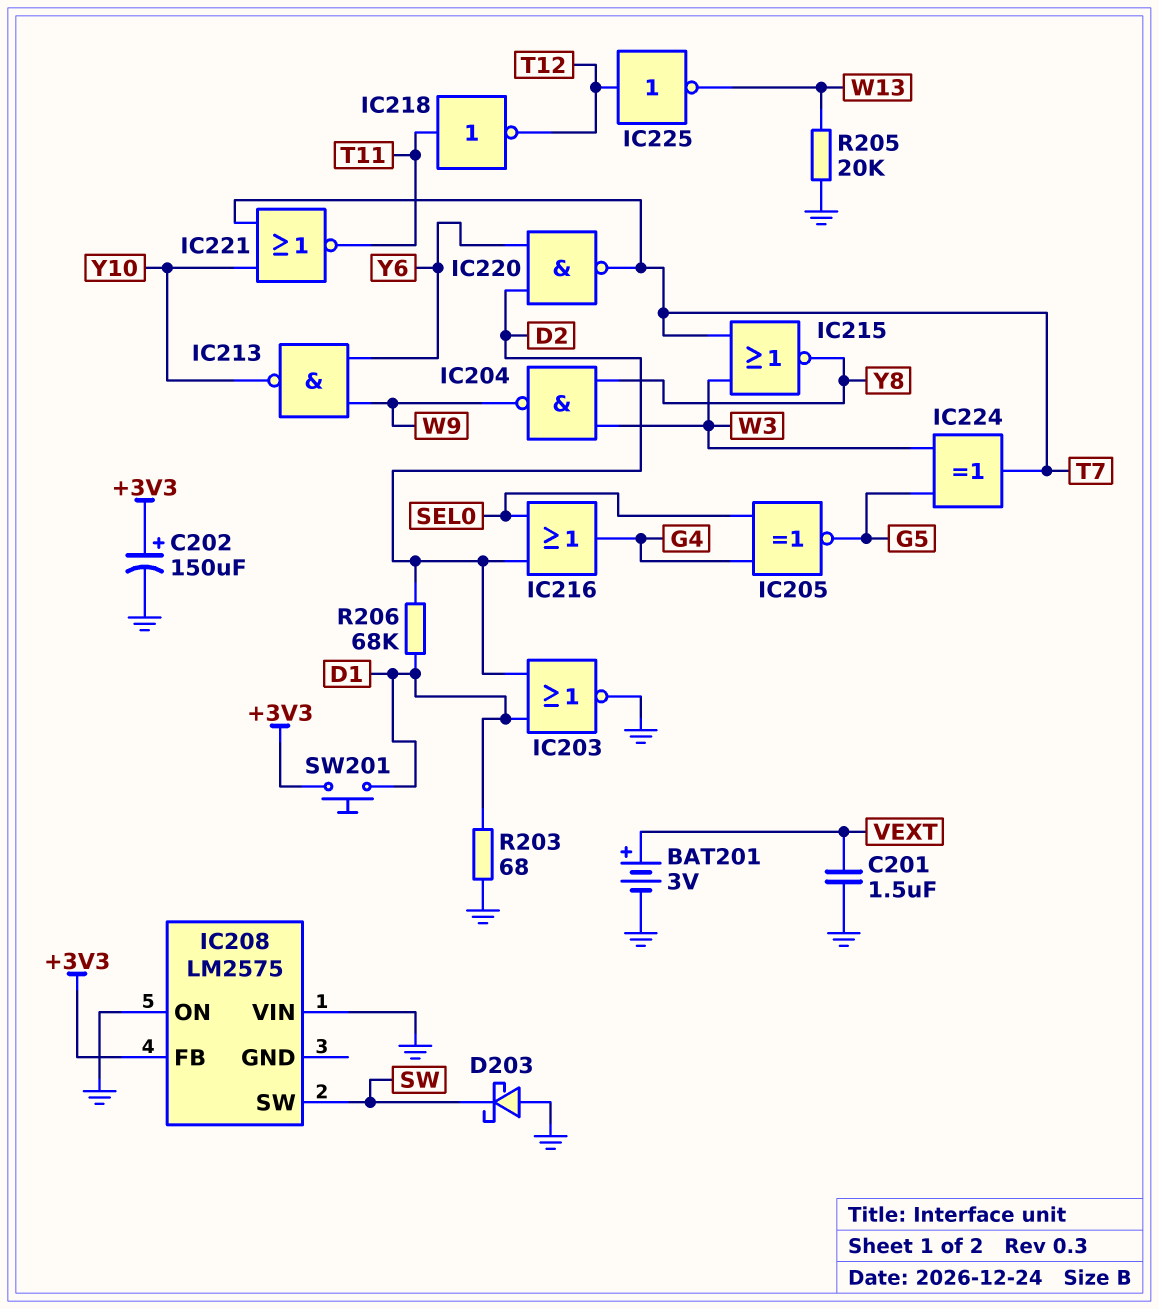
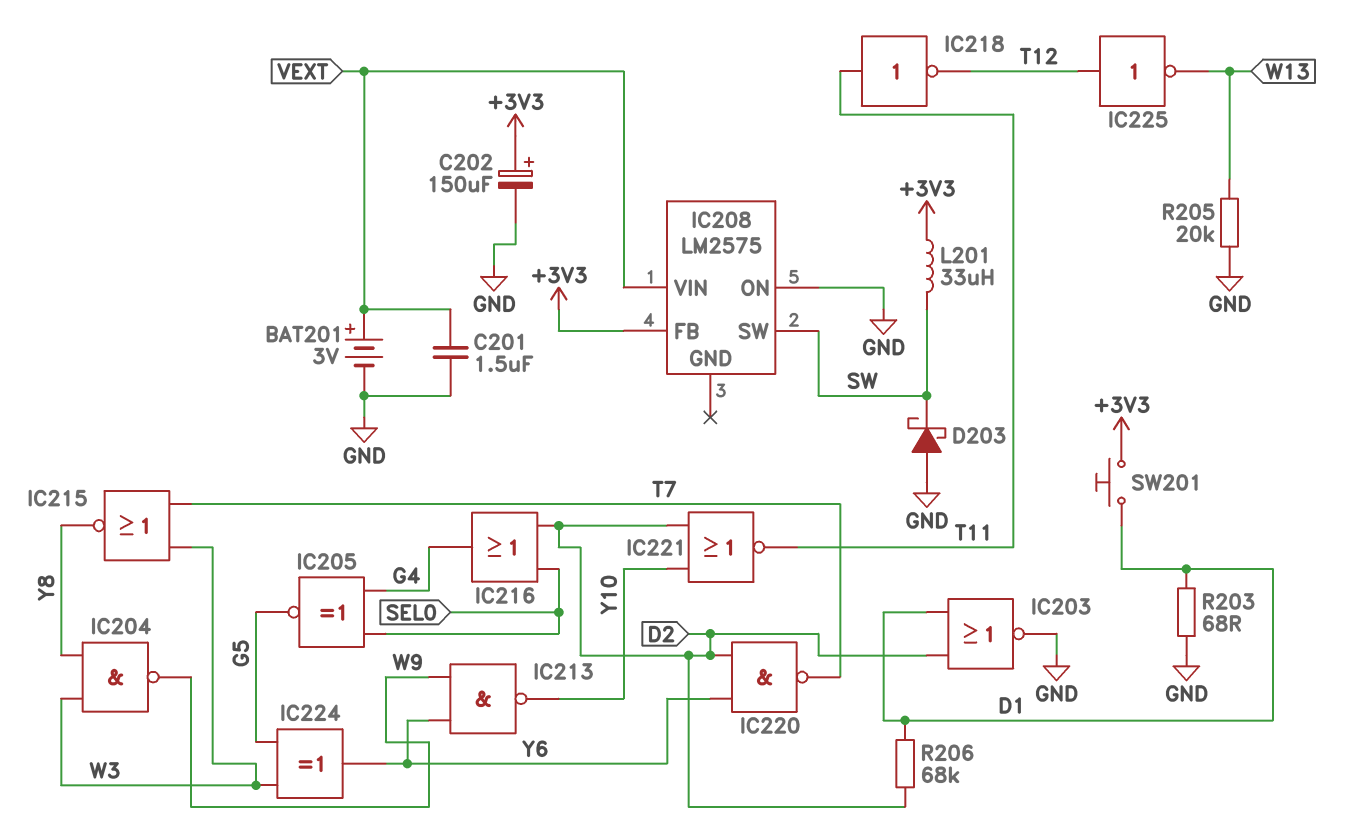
IC208 pin VIN: GND -> VEXT
IC221: NOR (in T7, in Y10, out T11) -> NOR (in D2, in Y10, out T11)
IC224: XOR (in G5, in W3, out T7) -> XOR (in G5, in W3, out Y6)
L201: none -> 33uH (+3V3, SW)

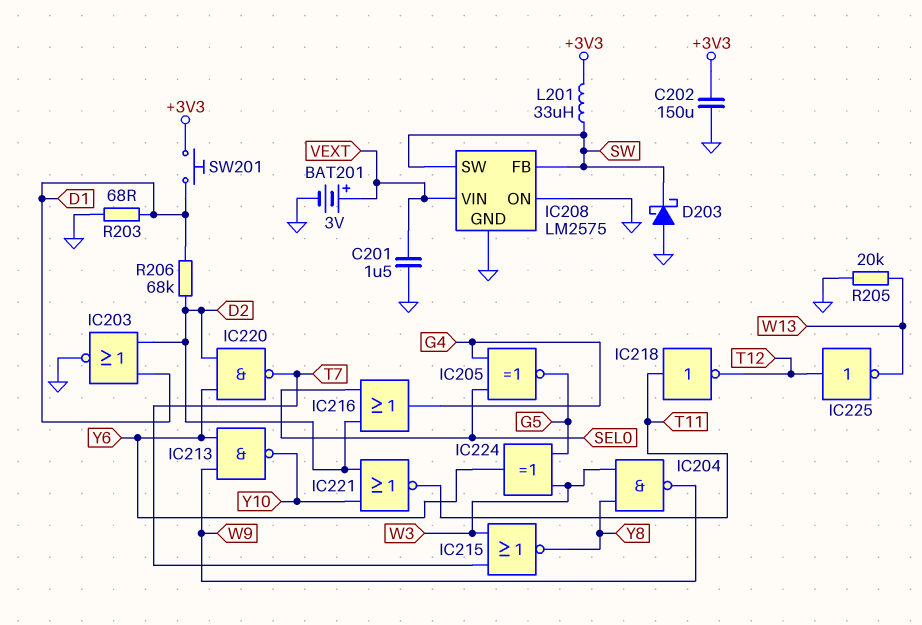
C202: 150uF (plus +3V3, minus GND) -> 150uF (+3V3, GND)
IC208 pin FB: +3V3 -> SW
IC208 pin GND: none -> GND

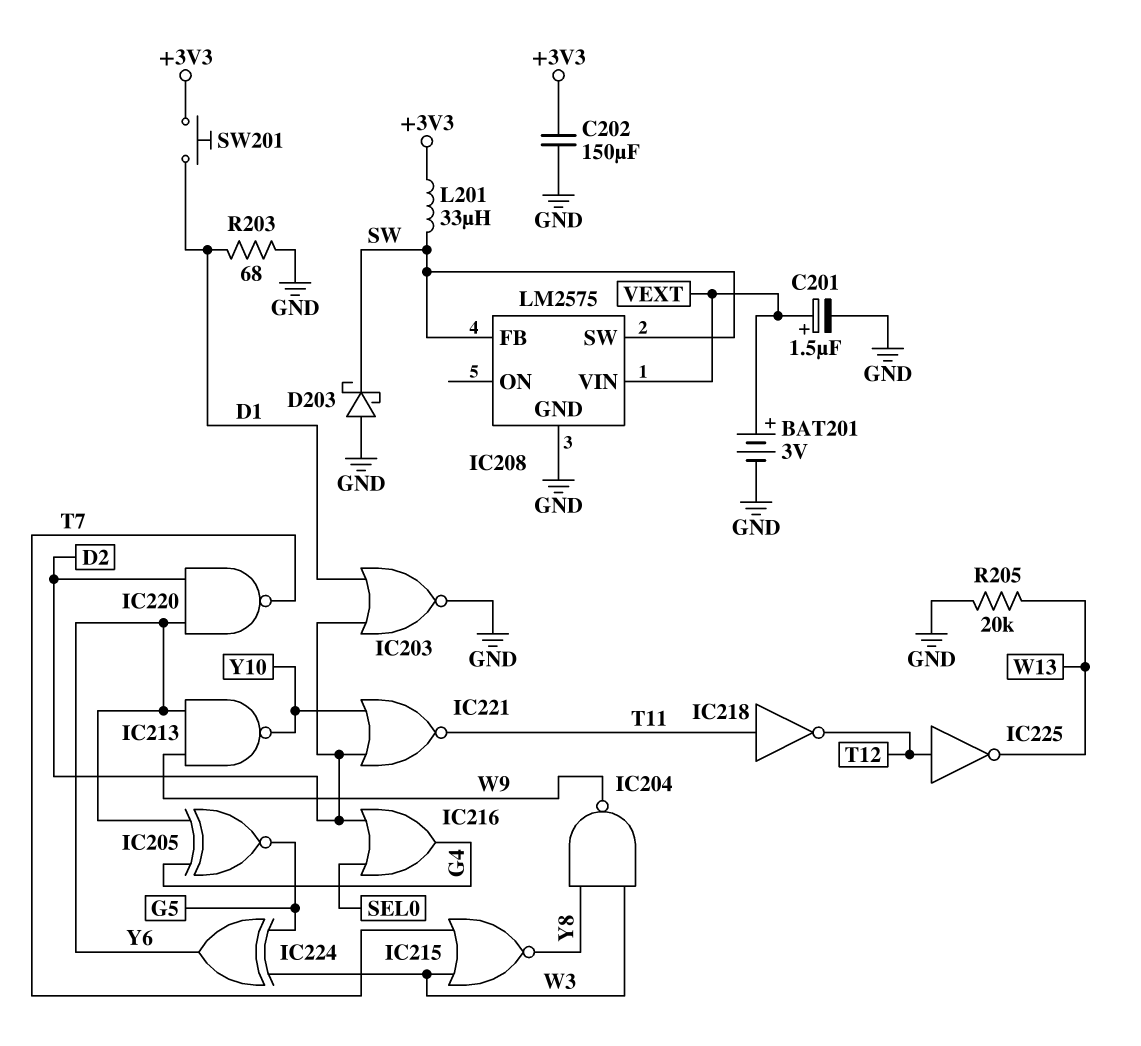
C201: 1.5uF (GND, VEXT) -> 1.5uF (plus VEXT, minus GND)
IC205: XNOR (in G4, in SEL0, out G5) -> XNOR (in G4, in Y6, out G5)
IC208 pin ON: GND -> none
R206: 68k (D1, D2) -> none

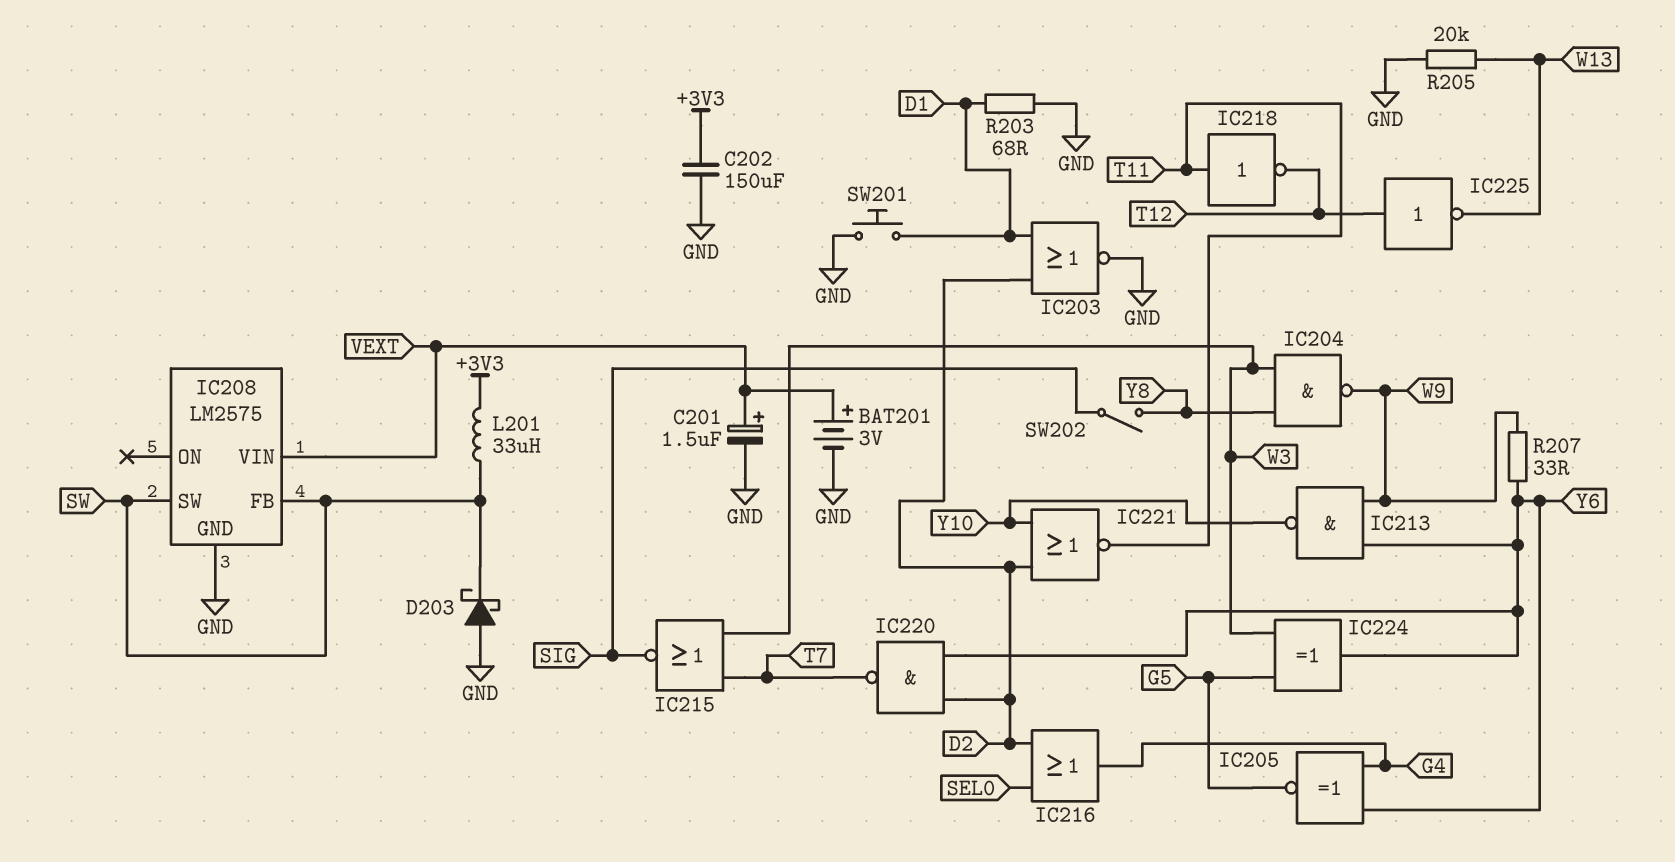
IC215: NOR (in T7, in W3, out Y8) -> NOR (in T7, in W3, out SIG)
R207: none -> 33 (W9, Y6)
SW201: button (+3V3, D1) -> button (D1, GND)
SW202: none -> switch (SIG, Y8)

